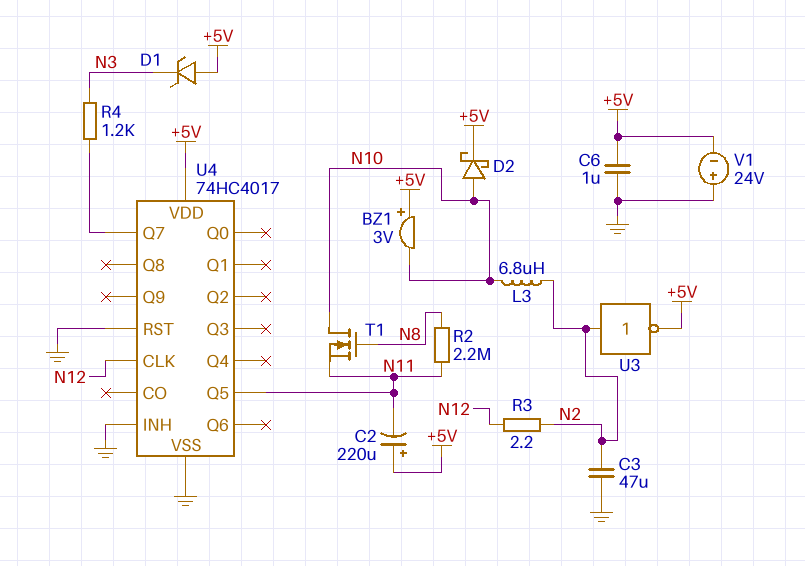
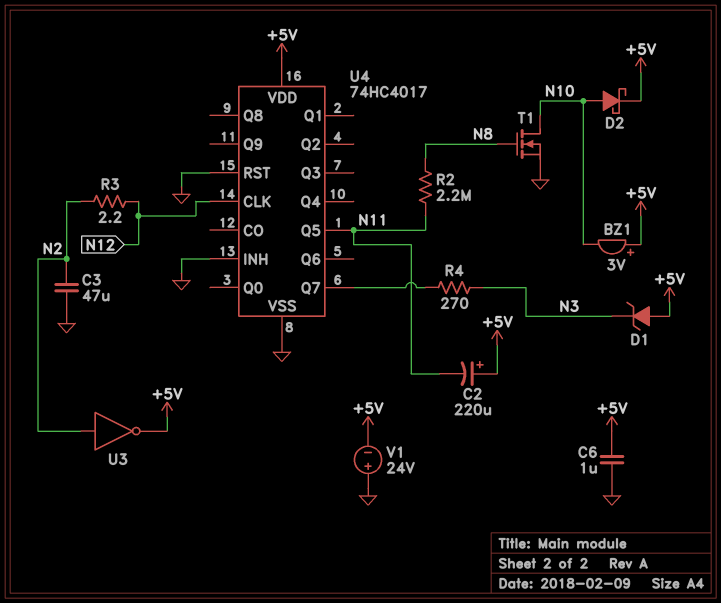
L3: 6.8uH (N2, N10) -> none
R4: 1.2k (N3, U4/Q7) -> 270 (N3, U4/Q7)
T1: NMOS (G N8, D N10, S N11) -> NMOS (G N8, D N10, S GND)

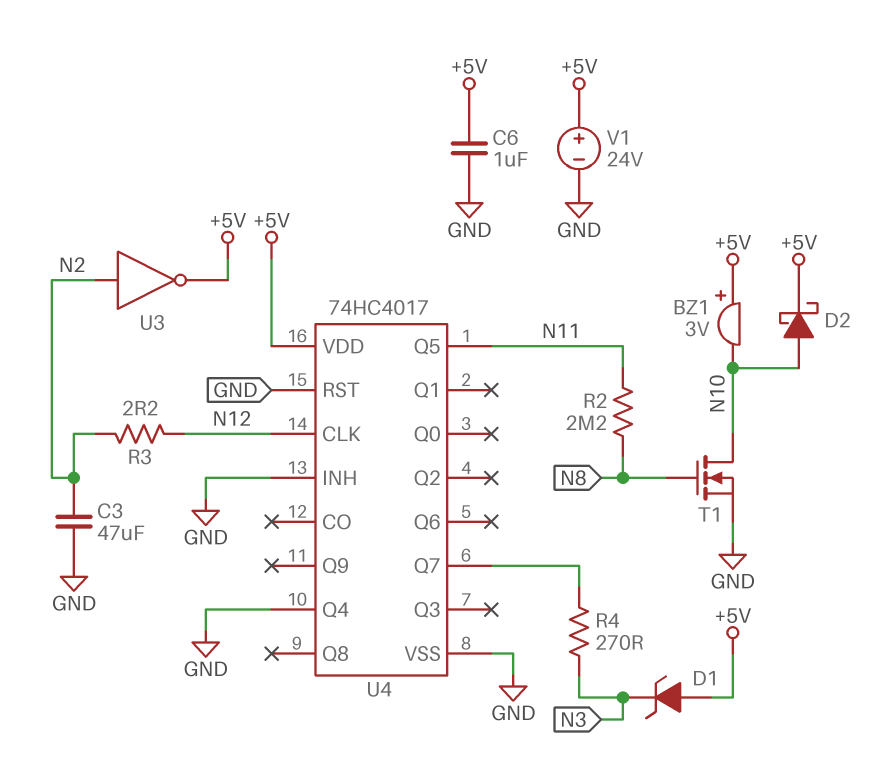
C2: 220uF (plus +5V, minus N11) -> none
U4 pin Q4: none -> GND
V1: 24V (plus GND, minus +5V) -> 24V (plus +5V, minus GND)

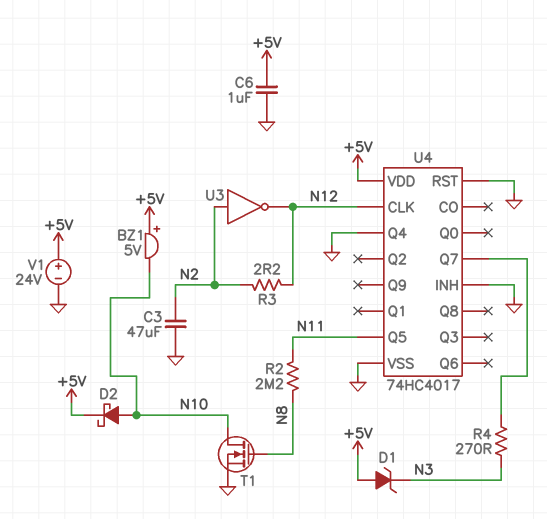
BZ1: buzzer 3V (plus +5V, minus N10) -> buzzer 5V (plus +5V, minus N10)
U3: NOT (in N2, out +5V) -> NOT (in N2, out N12)

